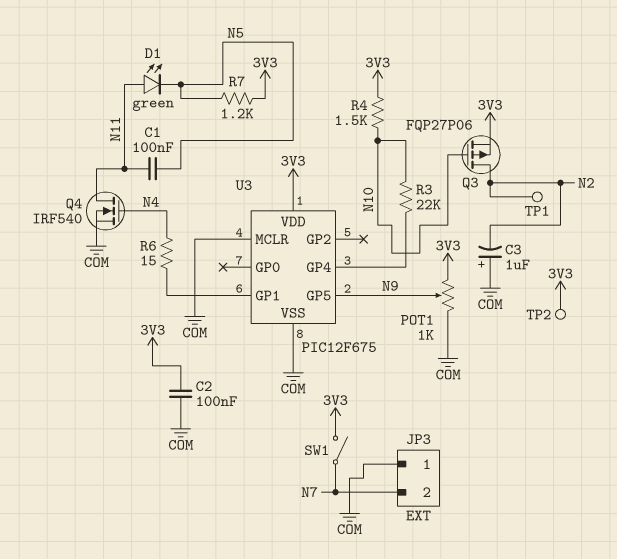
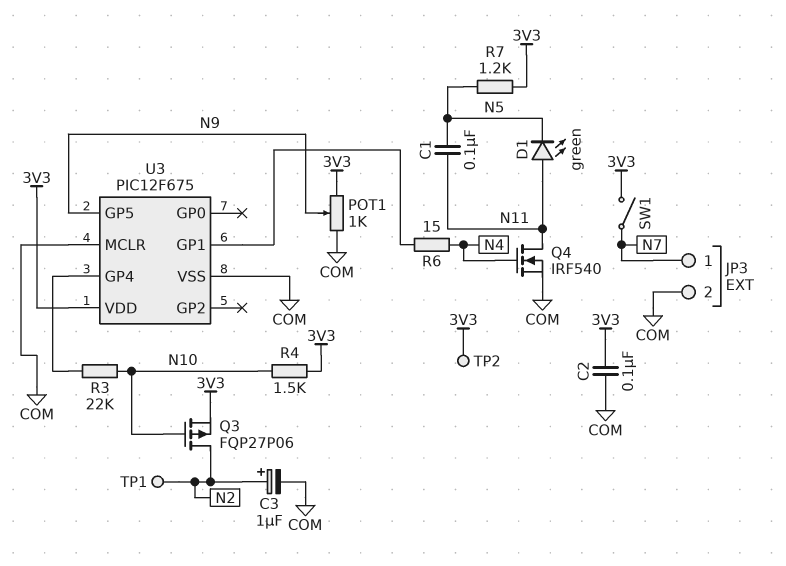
C3: 1uF (plus COM, minus N2) -> 1uF (plus N2, minus COM)
JP3 pin 1: COM -> N7
JP3 pin 2: N7 -> COM

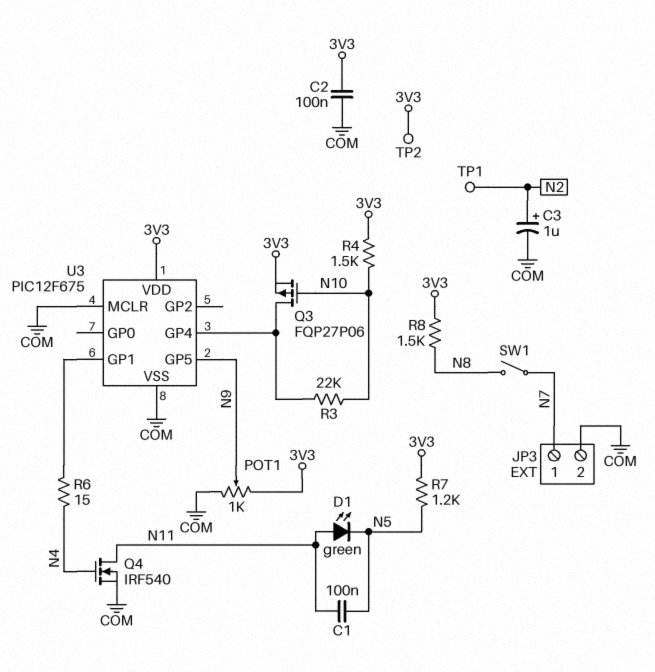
Q3: PMOS FQP27P06 (G N10, D N2, S 3V3) -> PMOS FQP27P06 (G N10, D U3/GP4, S 3V3)
R8: none -> 1.5k (3V3, N8)
SW1: switch (3V3, N7) -> switch (N7, N8)

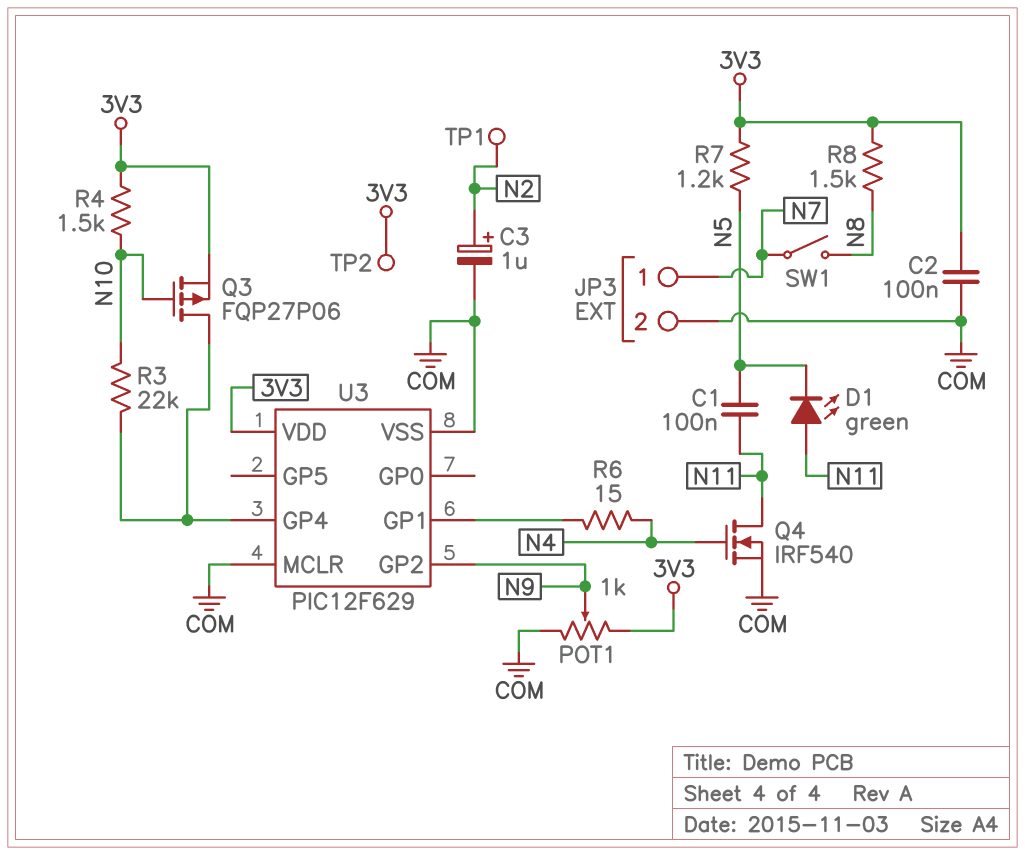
U3: PIC12F675 -> PIC12F629
U3 pin GP2: none -> N9
U3 pin GP5: N9 -> none

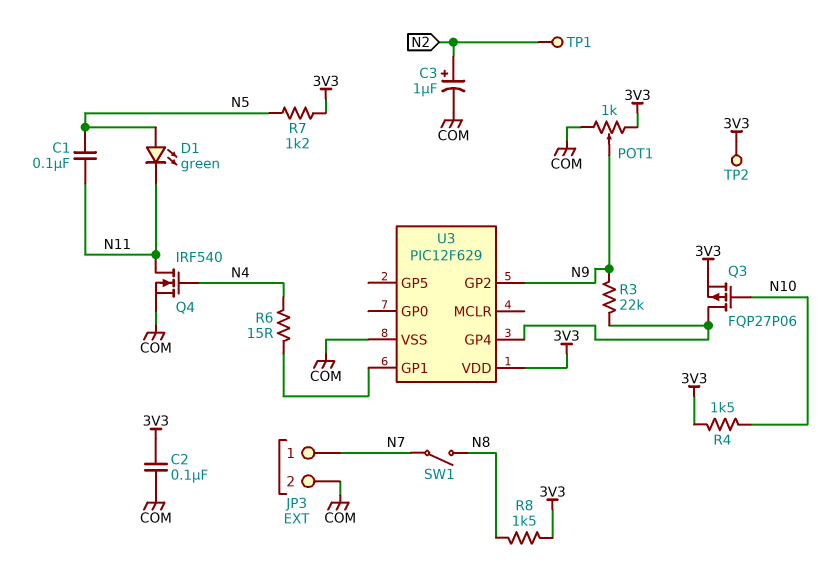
D1: LED green (A N11, K N5) -> LED green (A N5, K N11)
R3: 22k (N10, U3/GP4) -> 22k (N9, U3/GP4)
U3 pin MCLR: COM -> none

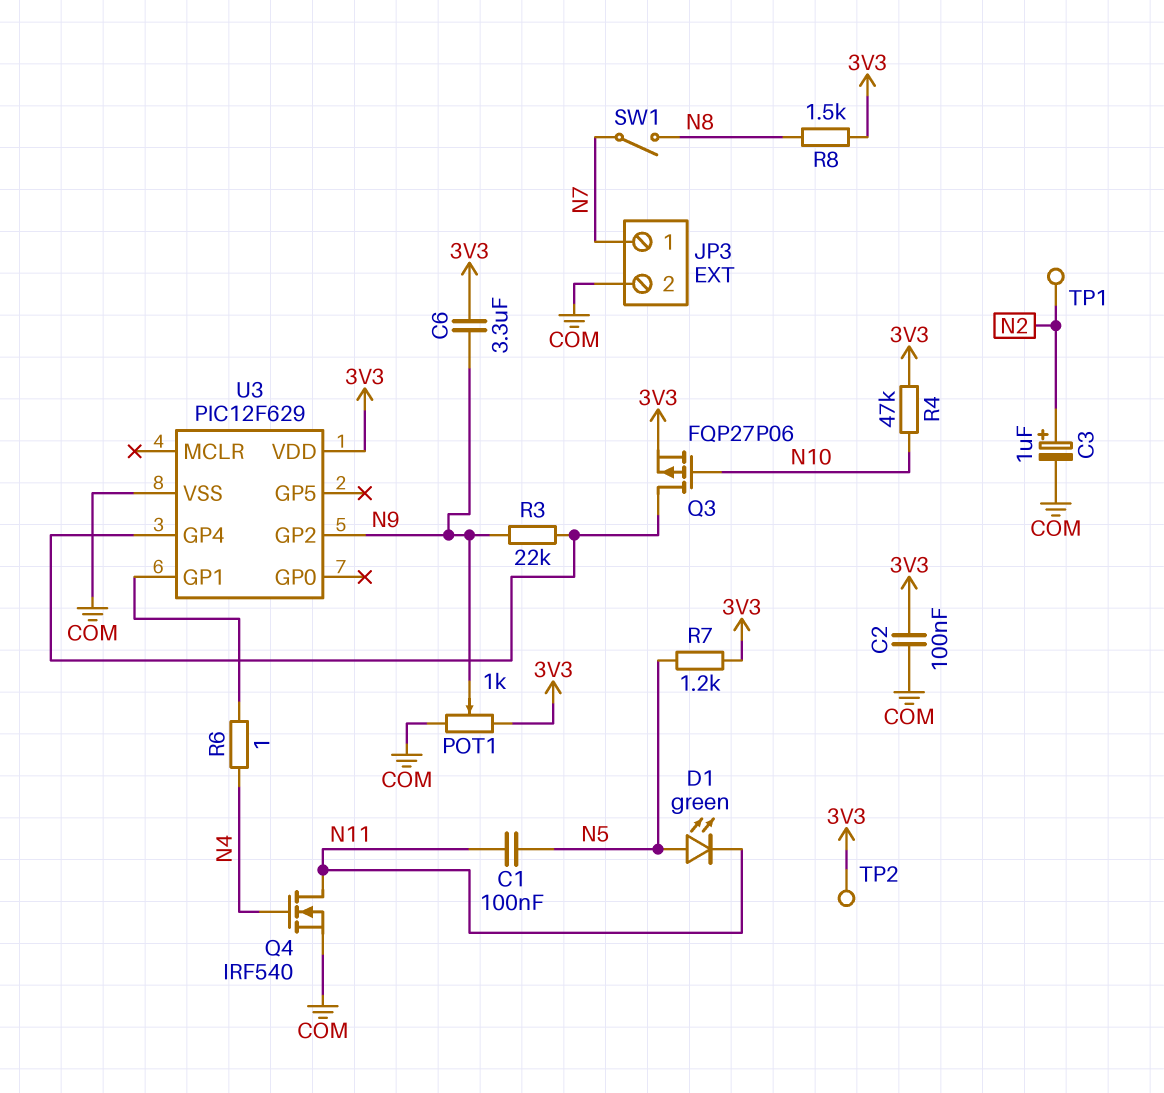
C6: none -> 3.3uF (3V3, N9)
R4: 1.5k (3V3, N10) -> 47k (3V3, N10)
R6: 15 (N4, U3/GP1) -> 1 (N4, U3/GP1)

